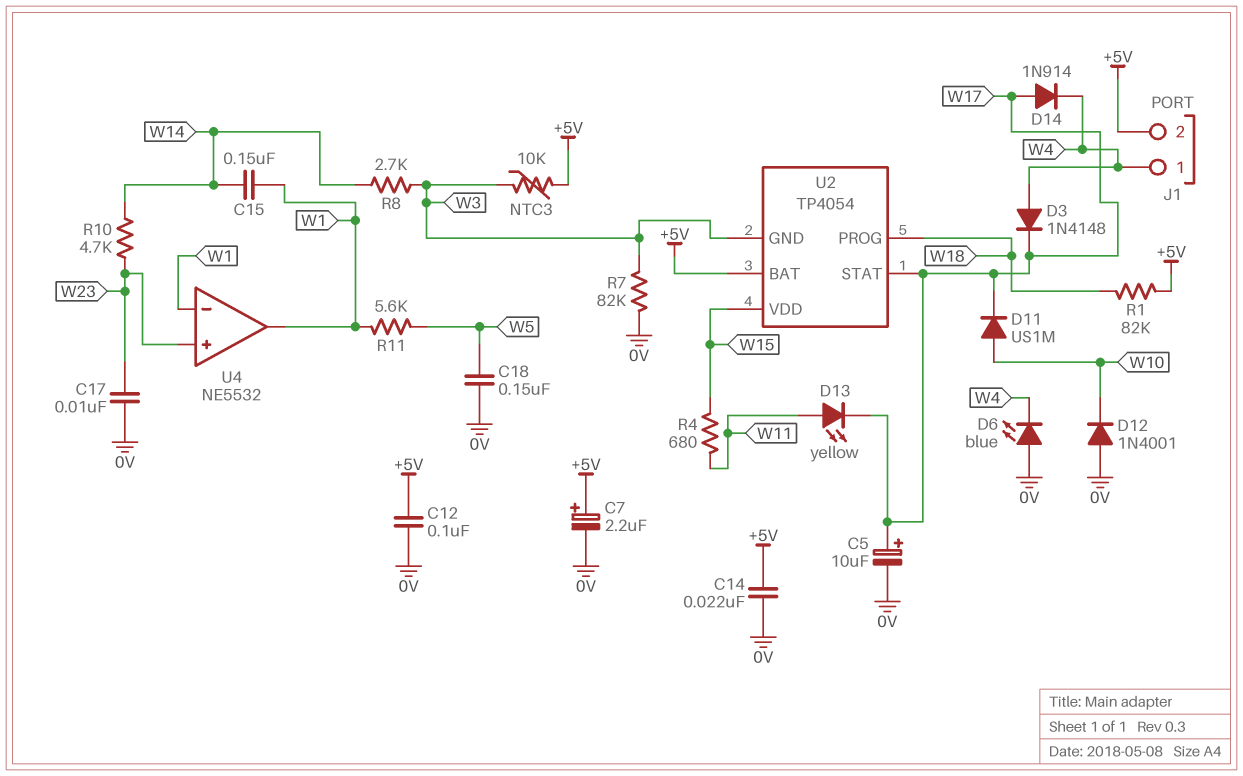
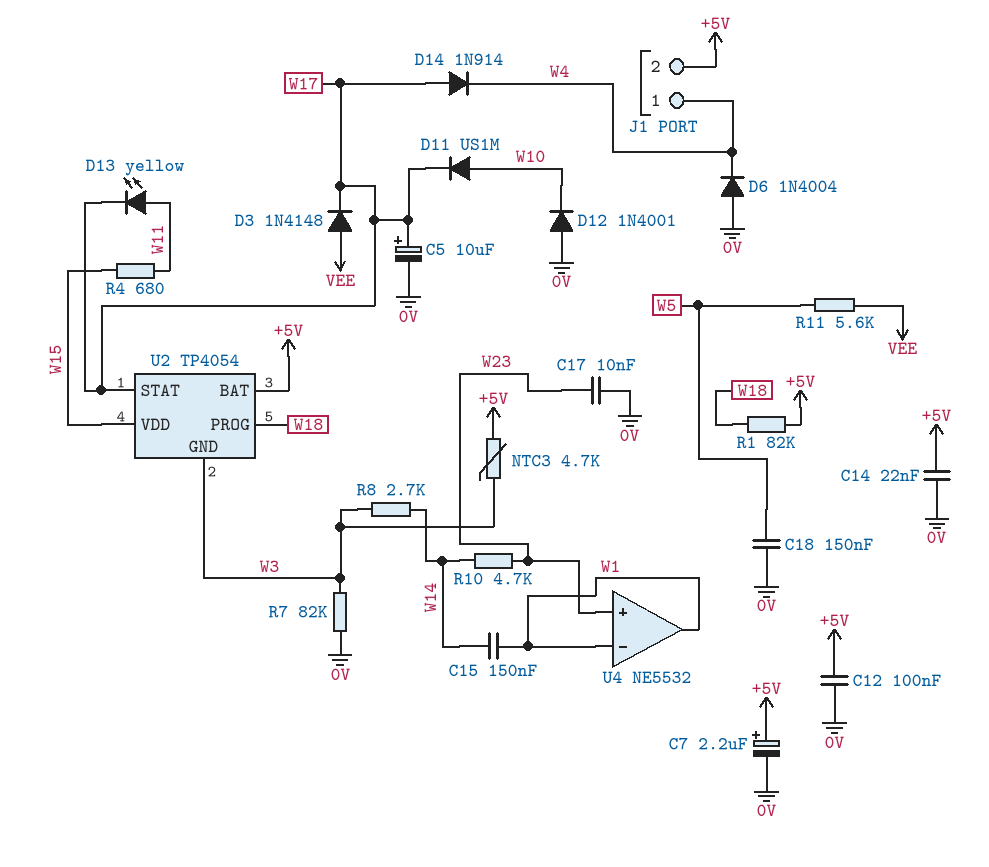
D3: diode 1N4148 (A W4, K W17) -> diode 1N4148 (A VEE, K W17)
D6: LED blue (A 0V, K W4) -> diode 1N4004 (A 0V, K W4)
NTC3: 10k (+5V, W3) -> 4.7k (+5V, W3)
R11: 5.6k (W1, W5) -> 5.6k (VEE, W5)

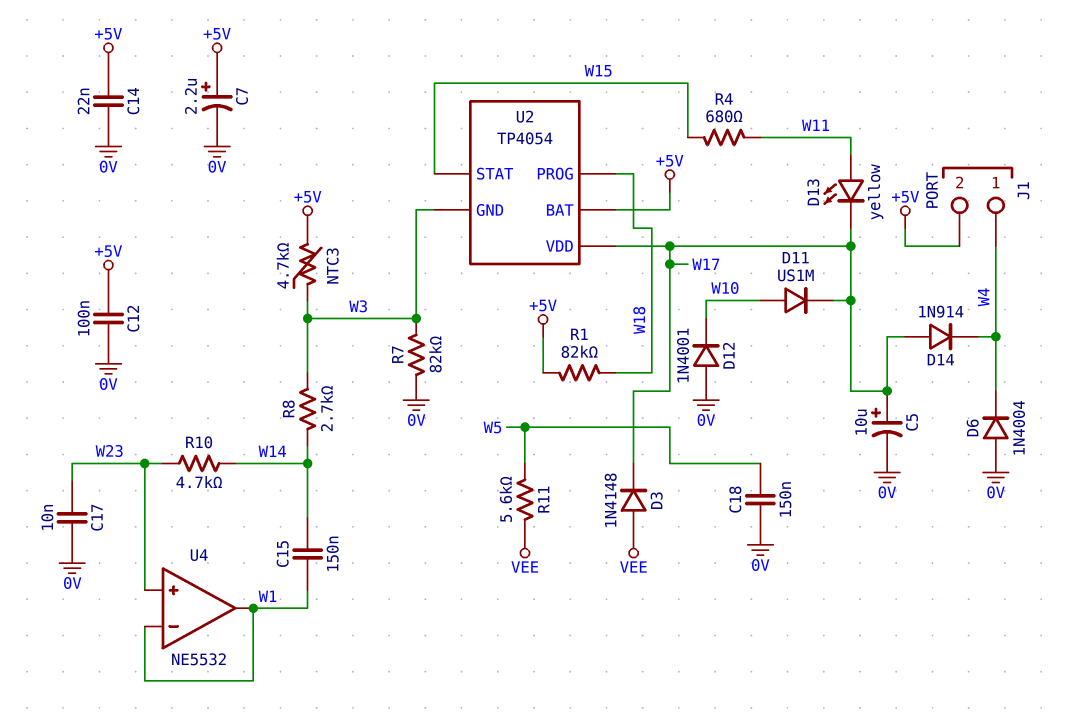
U2 pin STAT: W17 -> W15
U2 pin VDD: W15 -> W17

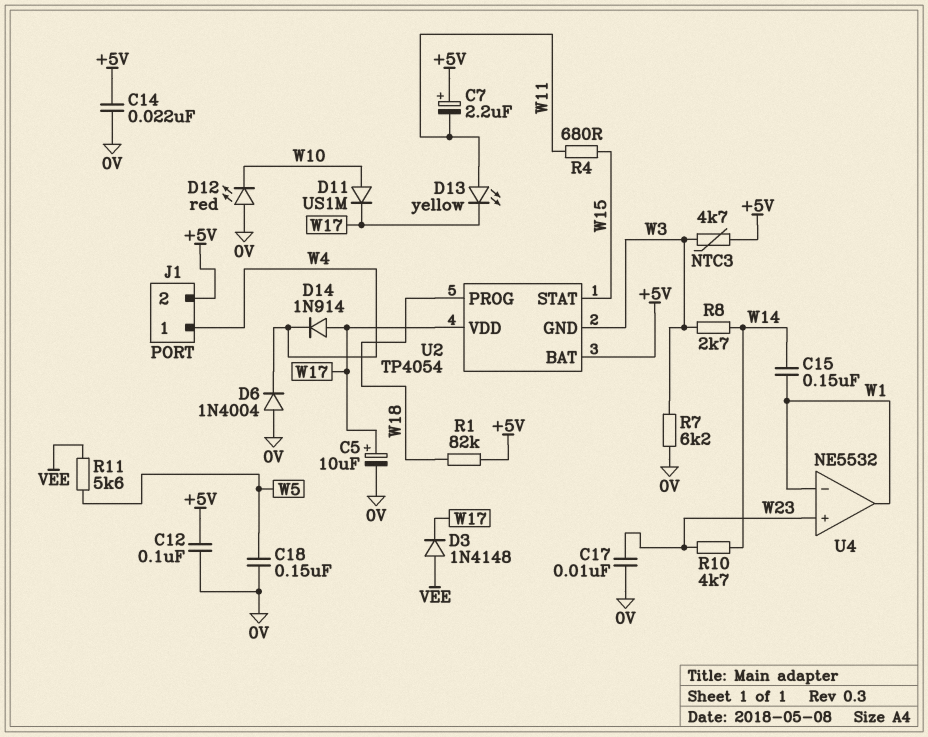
C7: 2.2uF (plus +5V, minus 0V) -> 2.2uF (plus +5V, minus W11)
D12: diode 1N4001 (A 0V, K W10) -> LED red (A 0V, K W10)
R7: 82k (0V, W3) -> 6.2k (0V, W3)

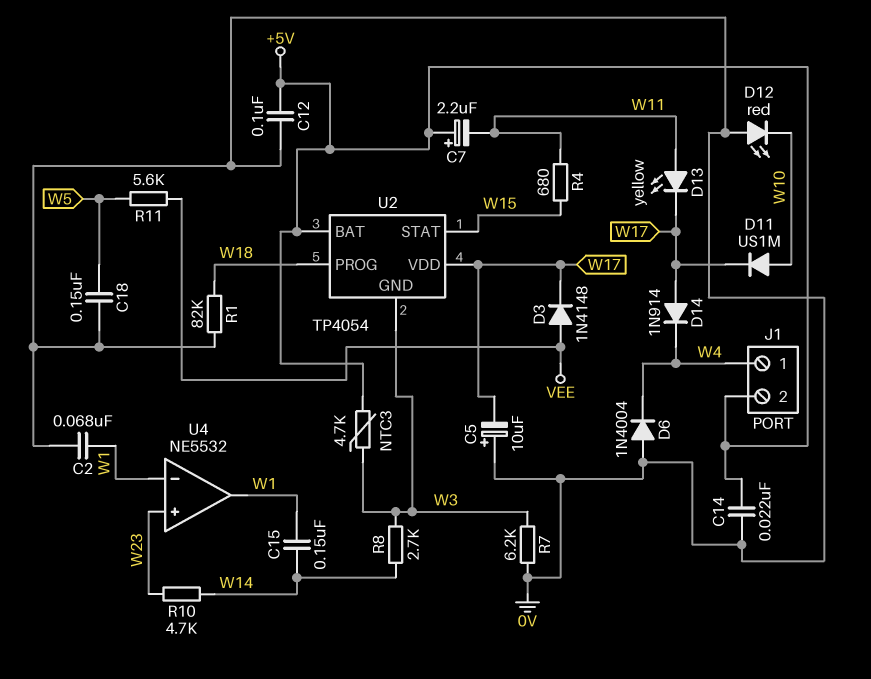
C2: none -> 68nF (0V, W1)
C5: 10uF (plus W17, minus 0V) -> 10uF (plus 0V, minus W17)
C17: 10nF (0V, W23) -> none
R1: 82k (+5V, W18) -> 82k (0V, W18)

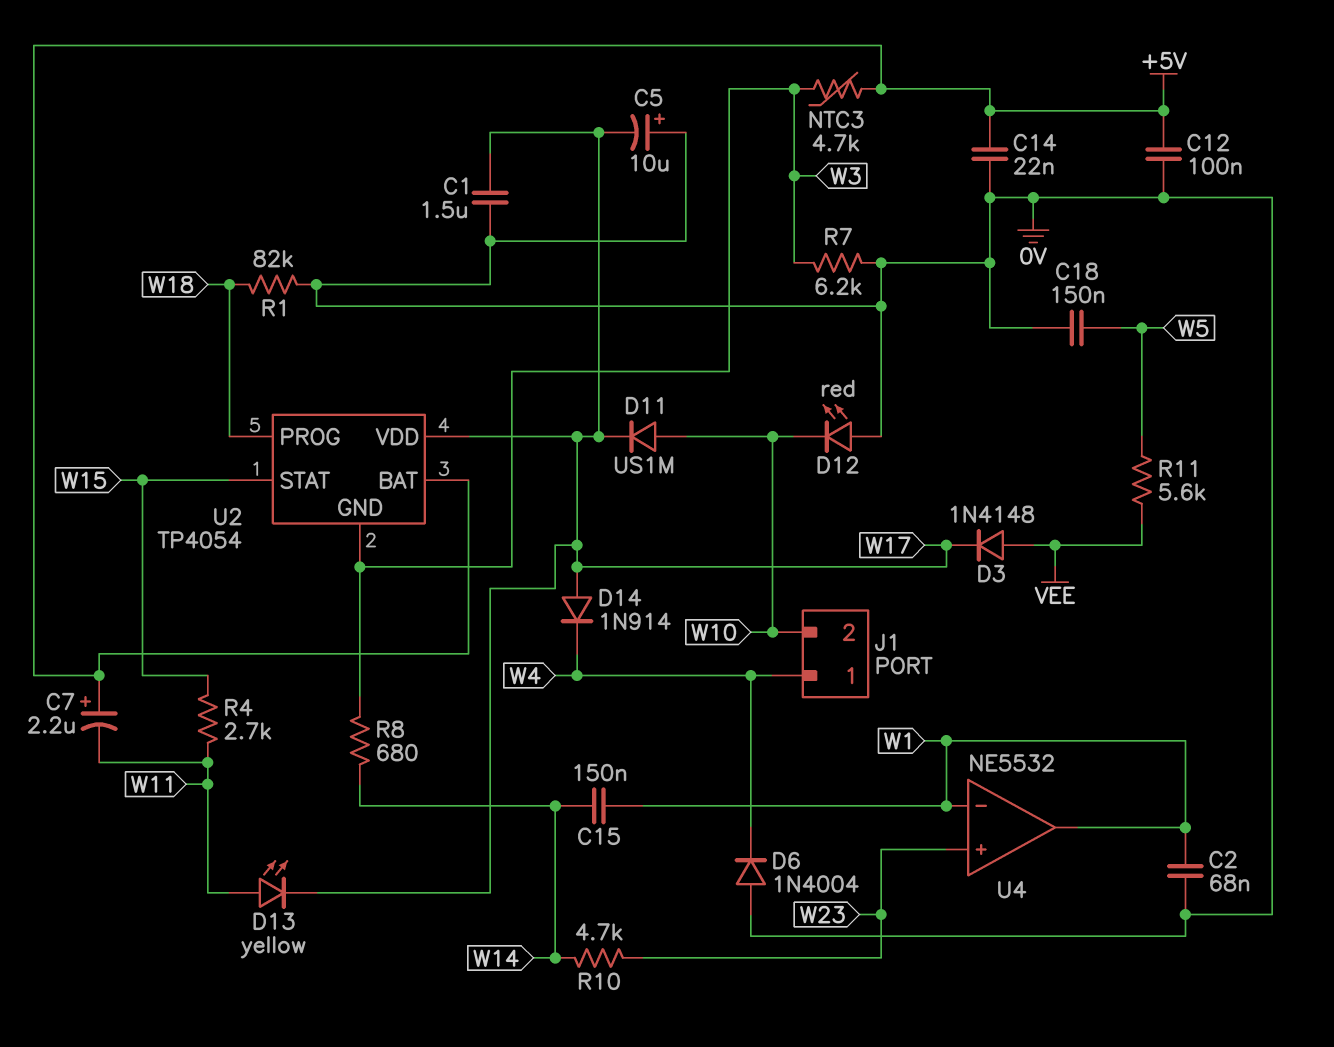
C1: none -> 1.5uF (0V, W17)
J1 pin 2: +5V -> W10
R4: 680 (W11, W15) -> 2.7k (W11, W15)
R8: 2.7k (W3, W14) -> 680 (W3, W14)

